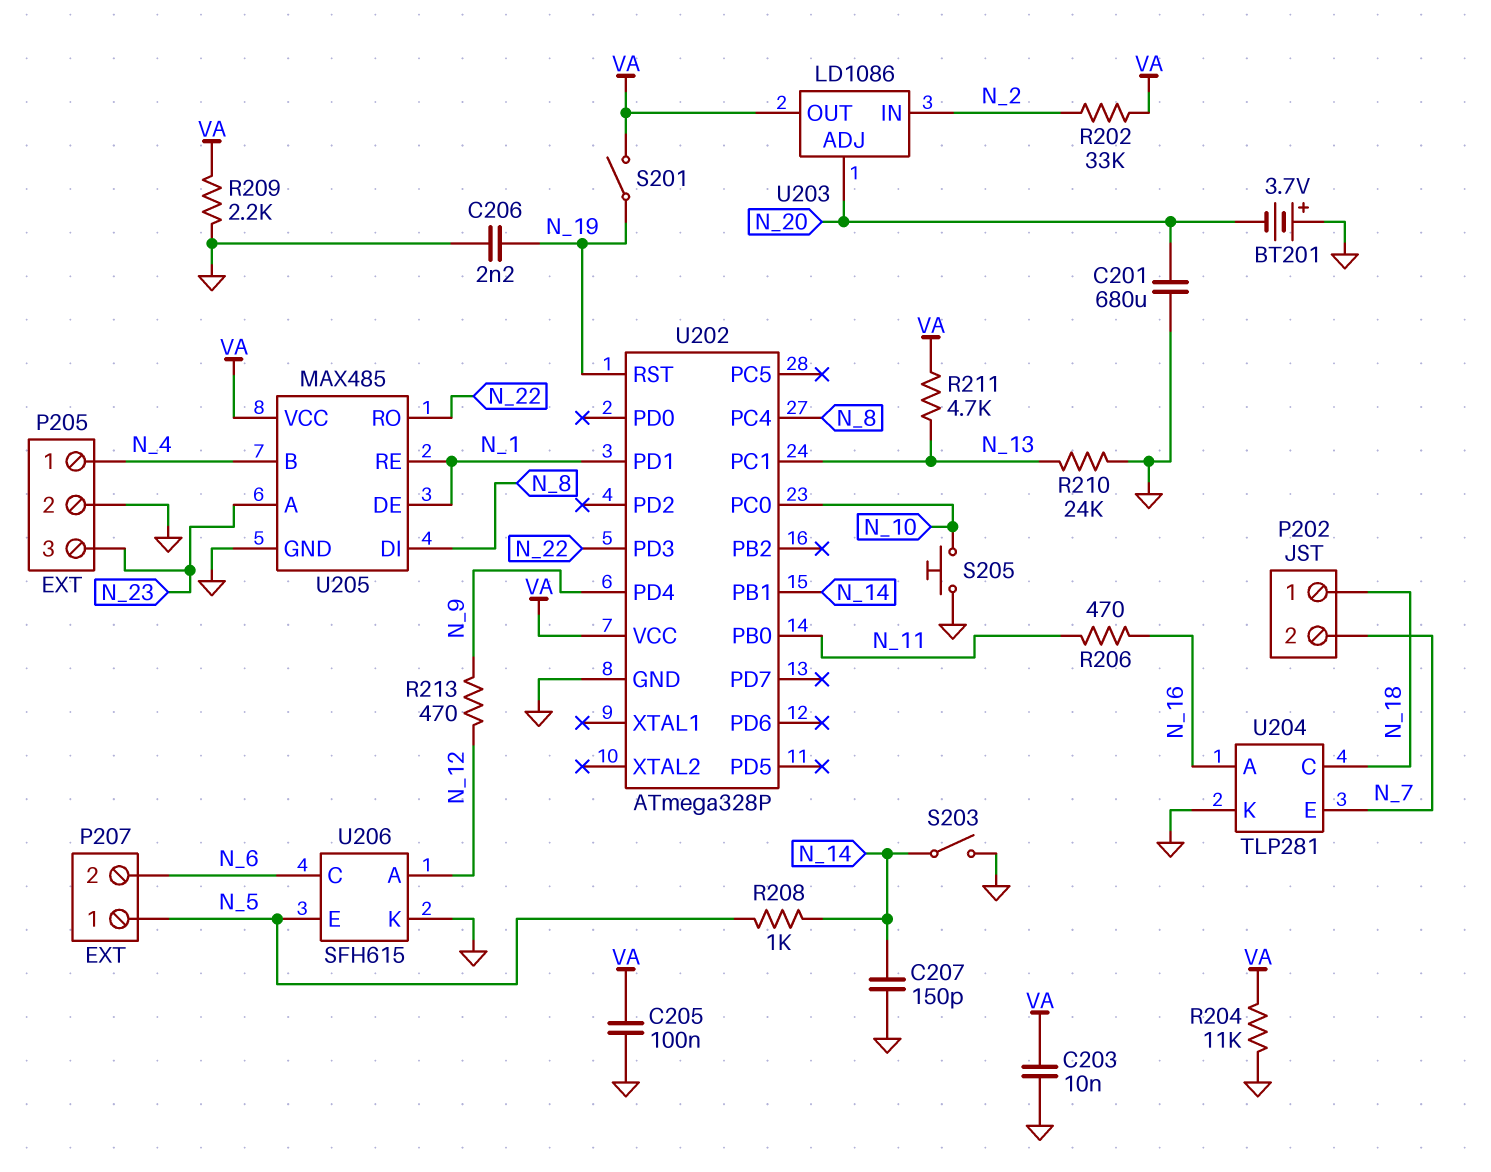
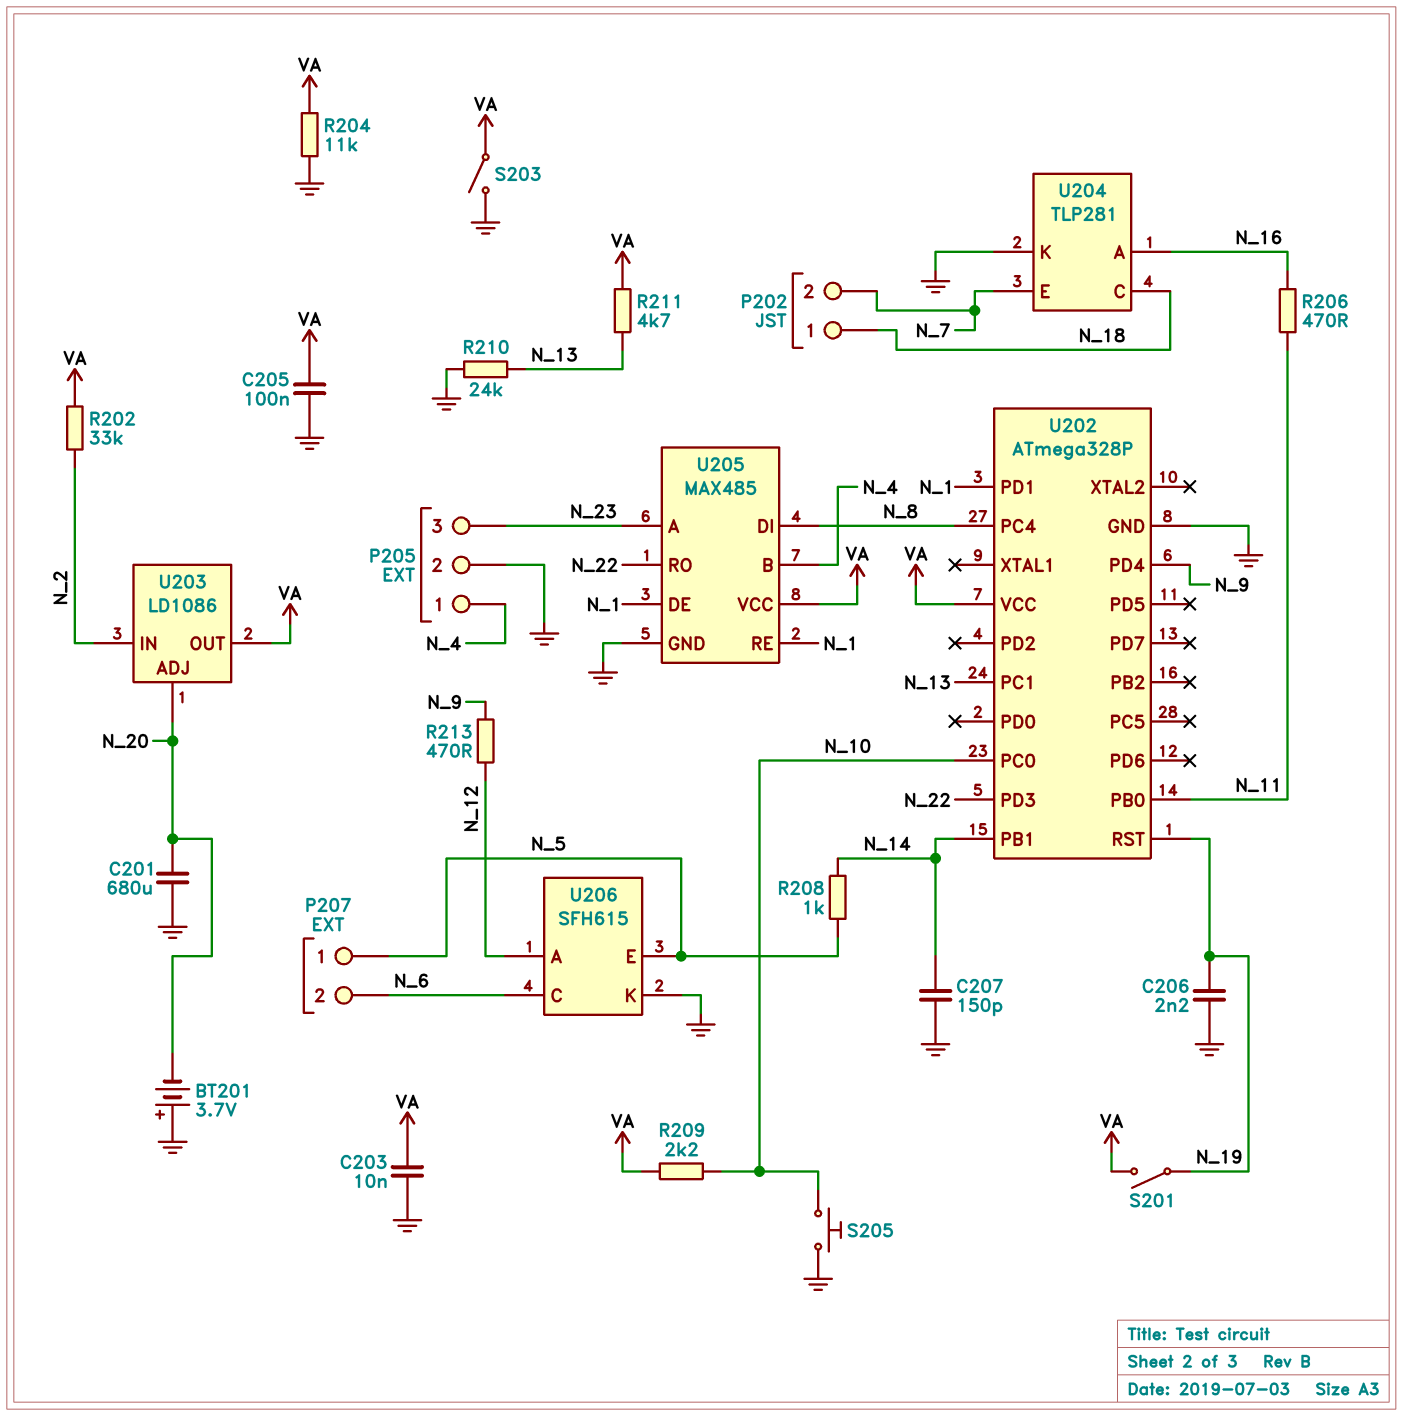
R209: 2.2k (GND, VA) -> 2.2k (N_10, VA)
S203: switch (GND, N_14) -> switch (GND, VA)

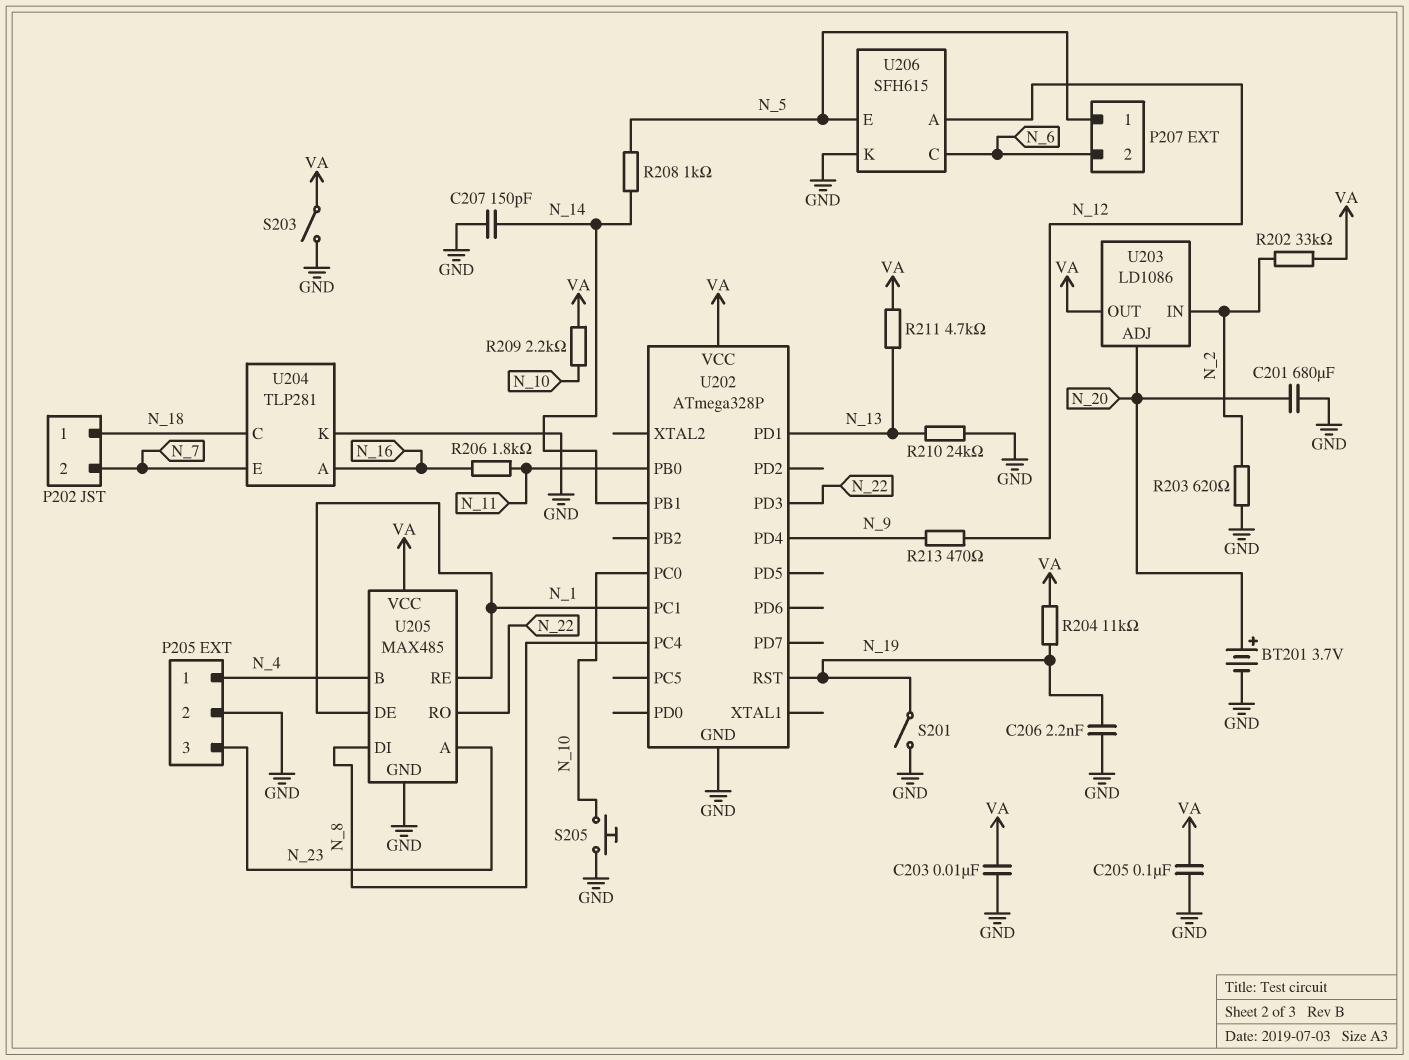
BT201: 3.7V (plus GND, minus N_20) -> 3.7V (plus N_20, minus GND)
R203: none -> 620 (GND, N_2)
R204: 11k (GND, VA) -> 11k (N_19, VA)
R206: 470 (N_11, N_16) -> 1.8k (N_11, N_16)
S201: switch (N_19, VA) -> switch (GND, N_19)
U202 pin PC1: N_13 -> N_1
U202 pin PD1: N_1 -> N_13

